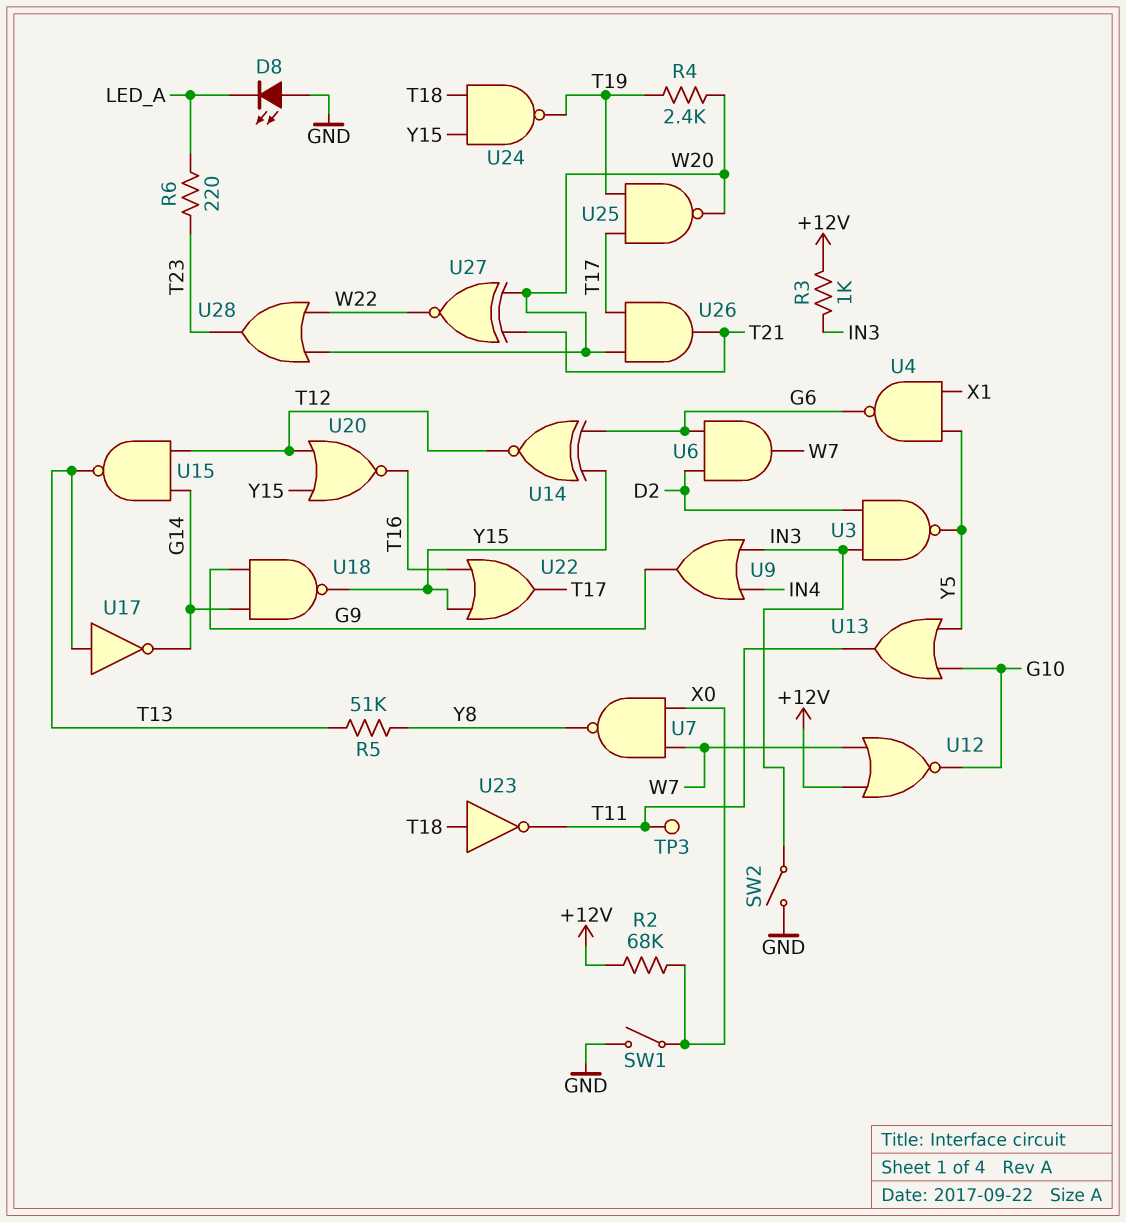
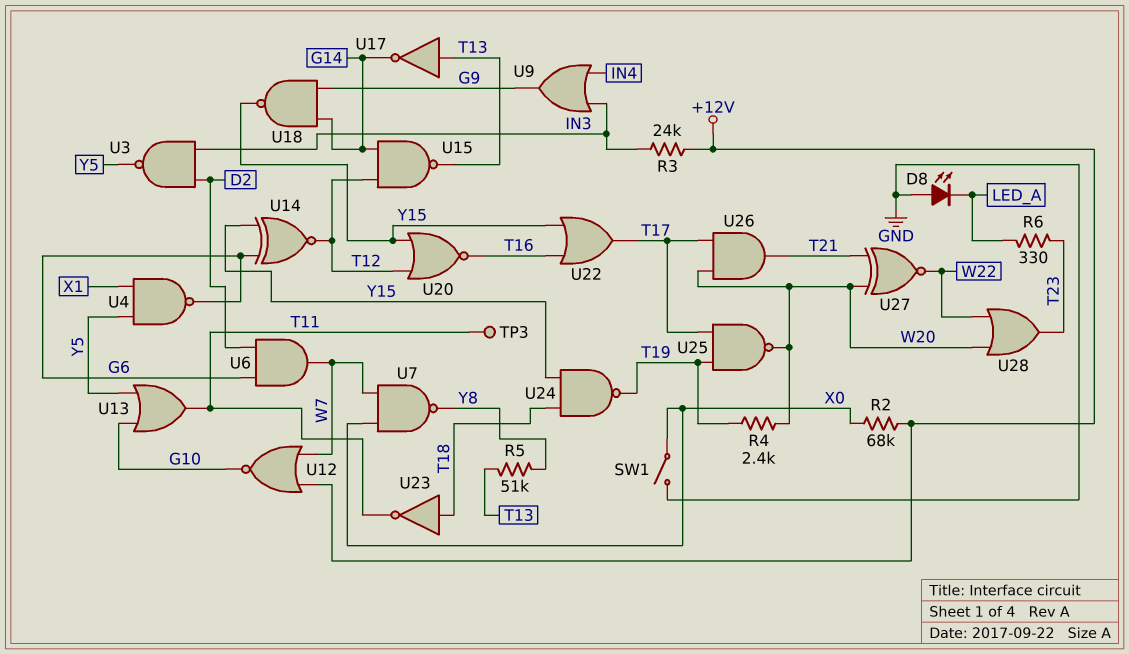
R3: 1k (+12V, IN3) -> 24k (+12V, IN3)
R6: 220 (LED_A, T23) -> 330 (LED_A, T23)
SW2: switch (GND, IN3) -> none

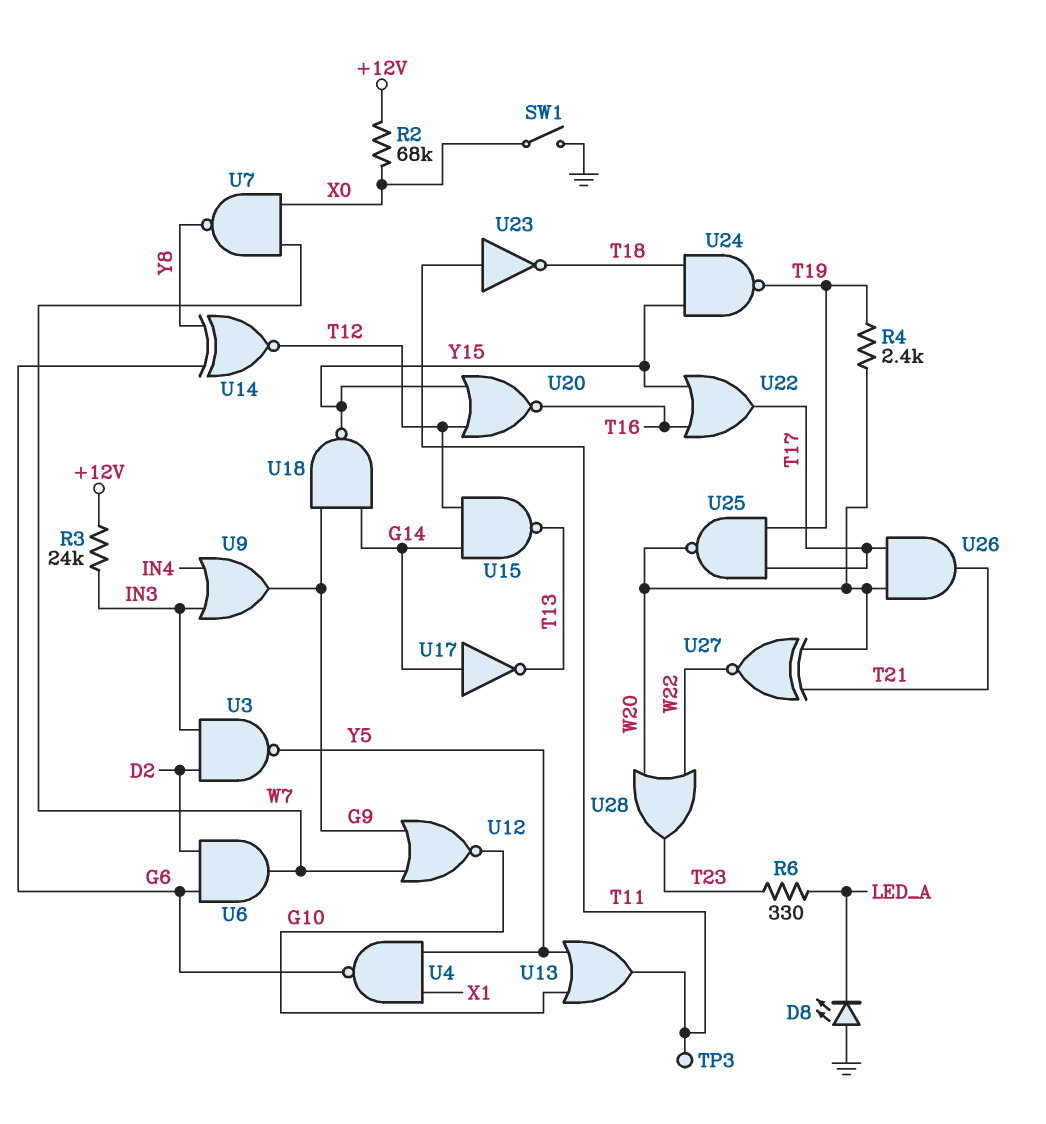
R5: 51k (T13, Y8) -> none
U12: NOR (in +12V, in W7, out G10) -> NOR (in G9, in W7, out G10)
U14: XNOR (in G6, in Y15, out T12) -> XNOR (in G6, in Y8, out T12)
U17: NOT (in T13, out G14) -> NOT (in G14, out T13)
U23: NOT (in T18, out T11) -> NOT (in T11, out T18)

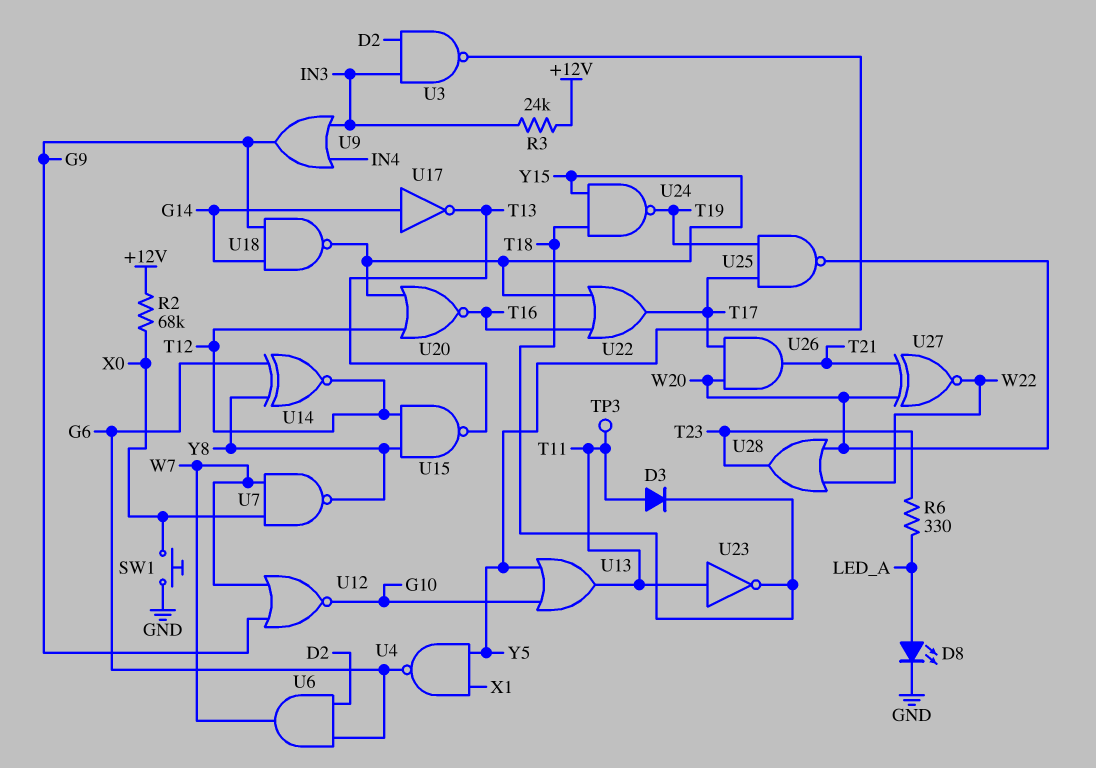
D3: none -> diode (A T11, K T18)
D8: LED (A GND, K LED_A) -> LED (A LED_A, K GND)
R4: 2.4k (T19, W20) -> none
SW1: switch (GND, X0) -> button (GND, X0)
U15: NAND (in G14, in T12, out T13) -> NAND (in T12, in Y8, out T13)

